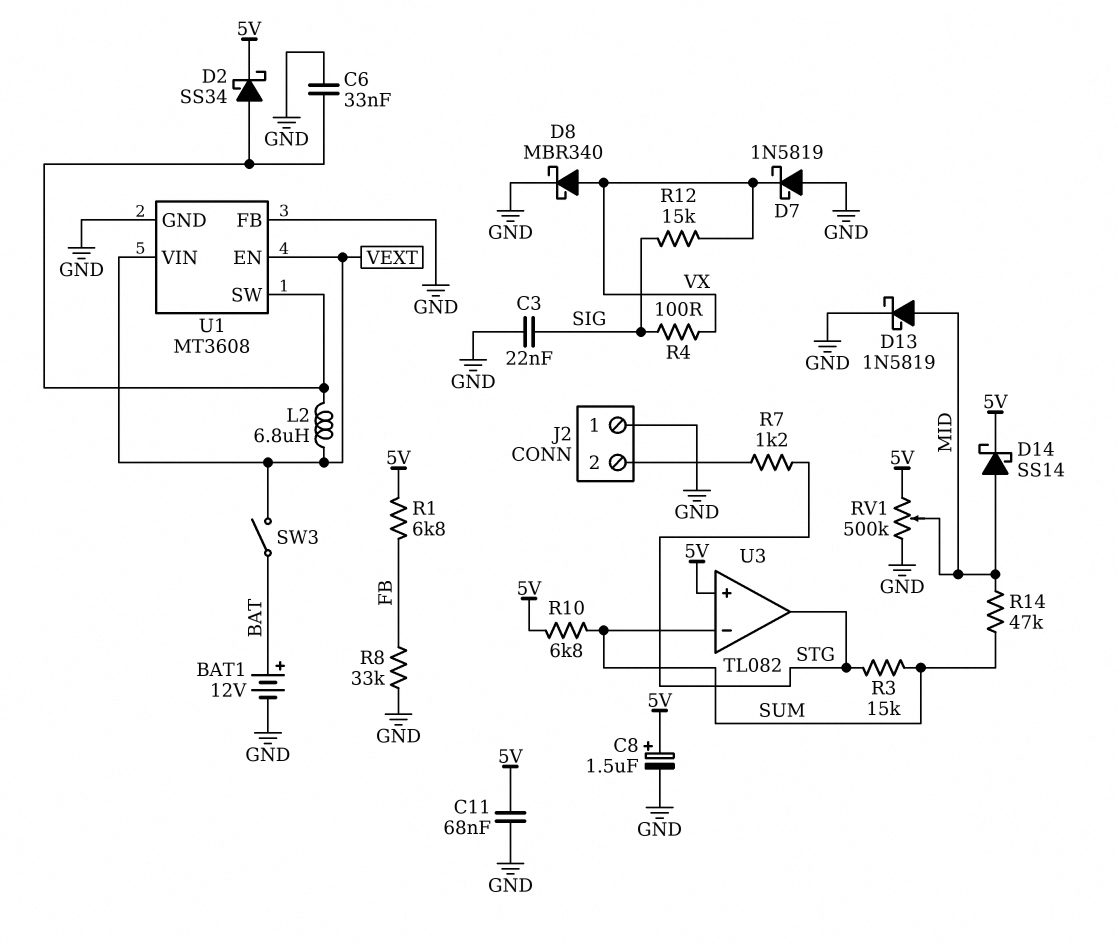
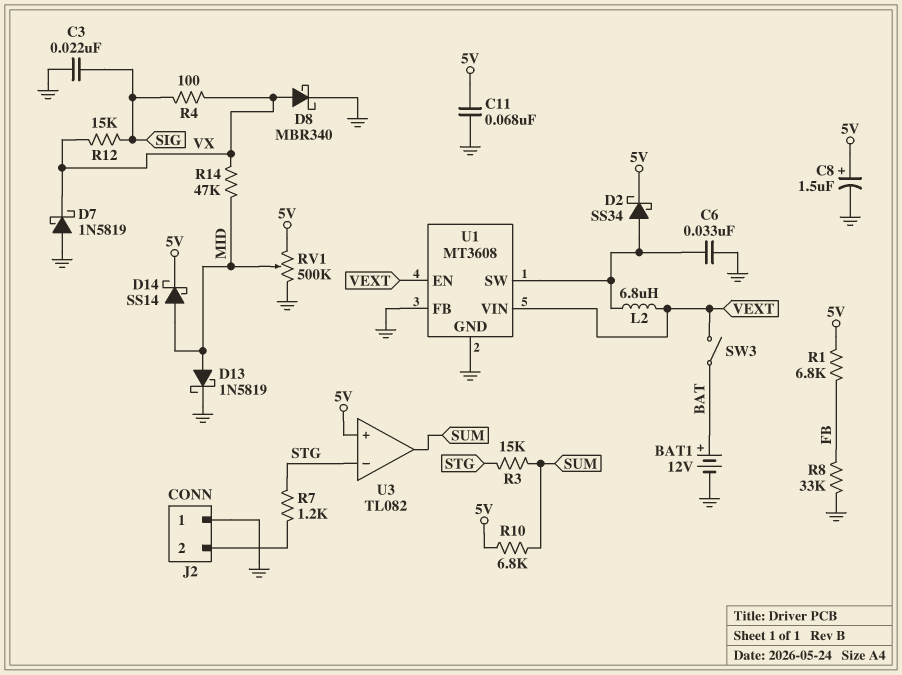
R14: 47k (MID, SUM) -> 47k (MID, VX)
U3 pin in-: SUM -> STG
U3 pin out: STG -> SUM

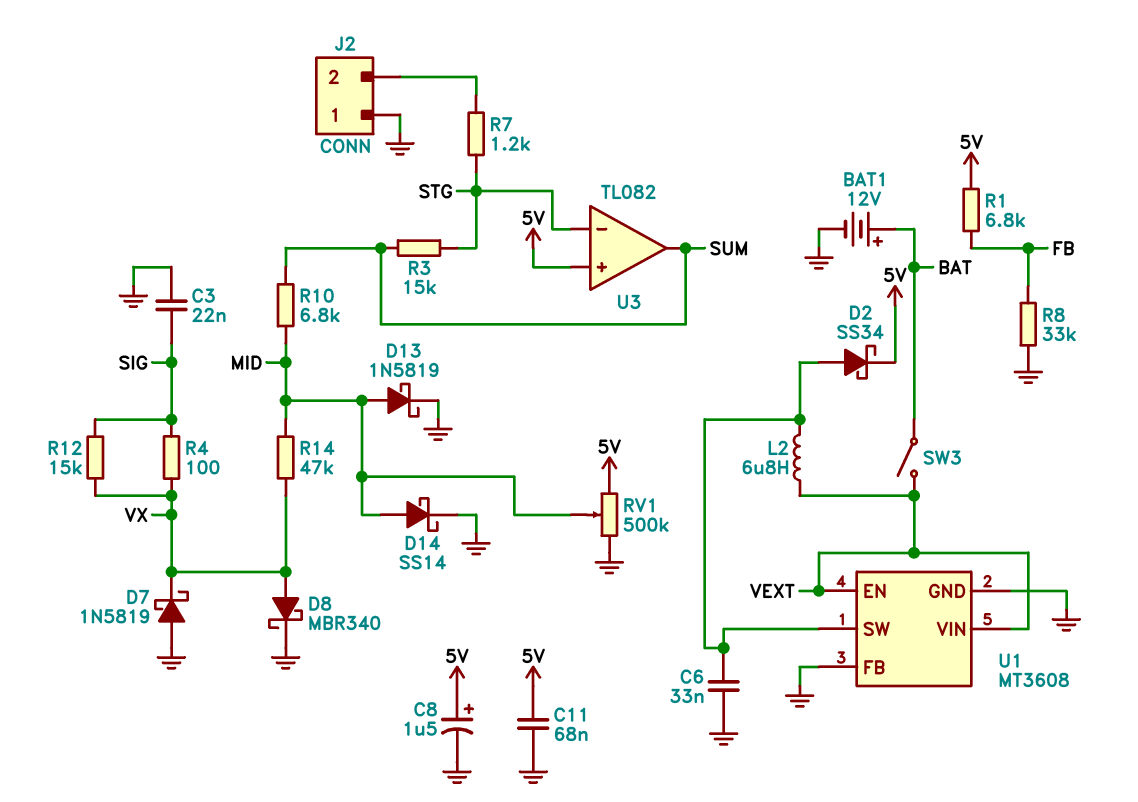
D14: schottky SS14 (A MID, K 5V) -> schottky SS14 (A MID, K GND)
R10: 6.8k (5V, SUM) -> 6.8k (MID, SUM)

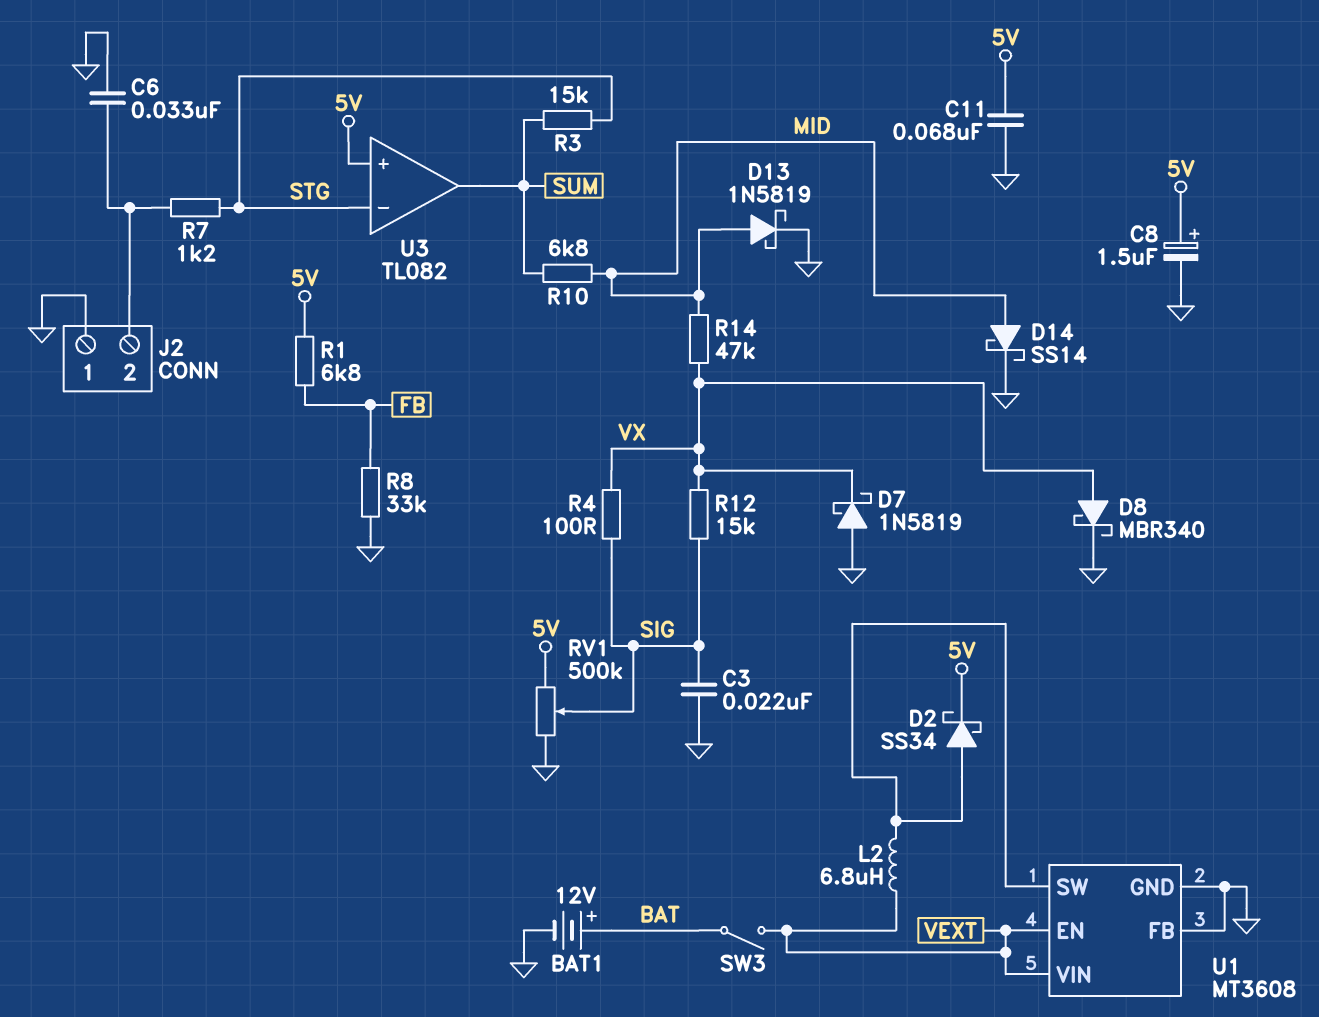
C6: 33nF (GND, U1/SW) -> 33nF (GND, J2/2)
RV1: 500k (5V, GND, wiper MID) -> 500k (5V, GND, wiper SIG)

